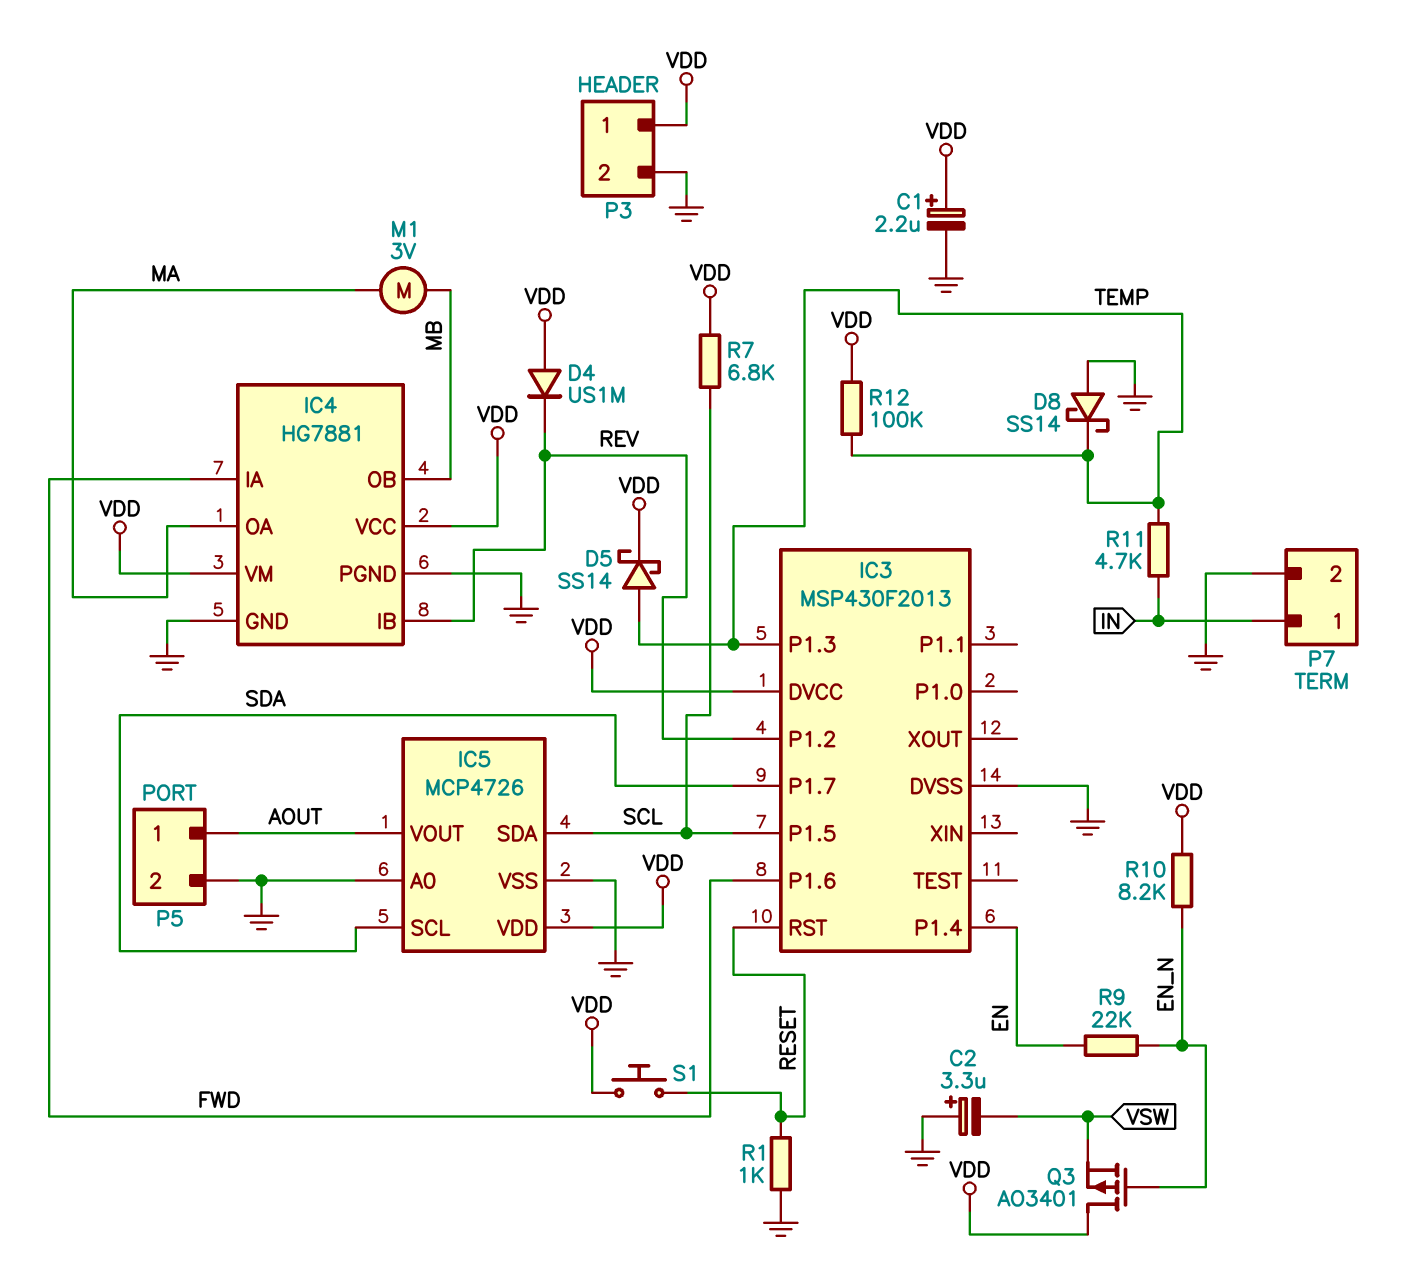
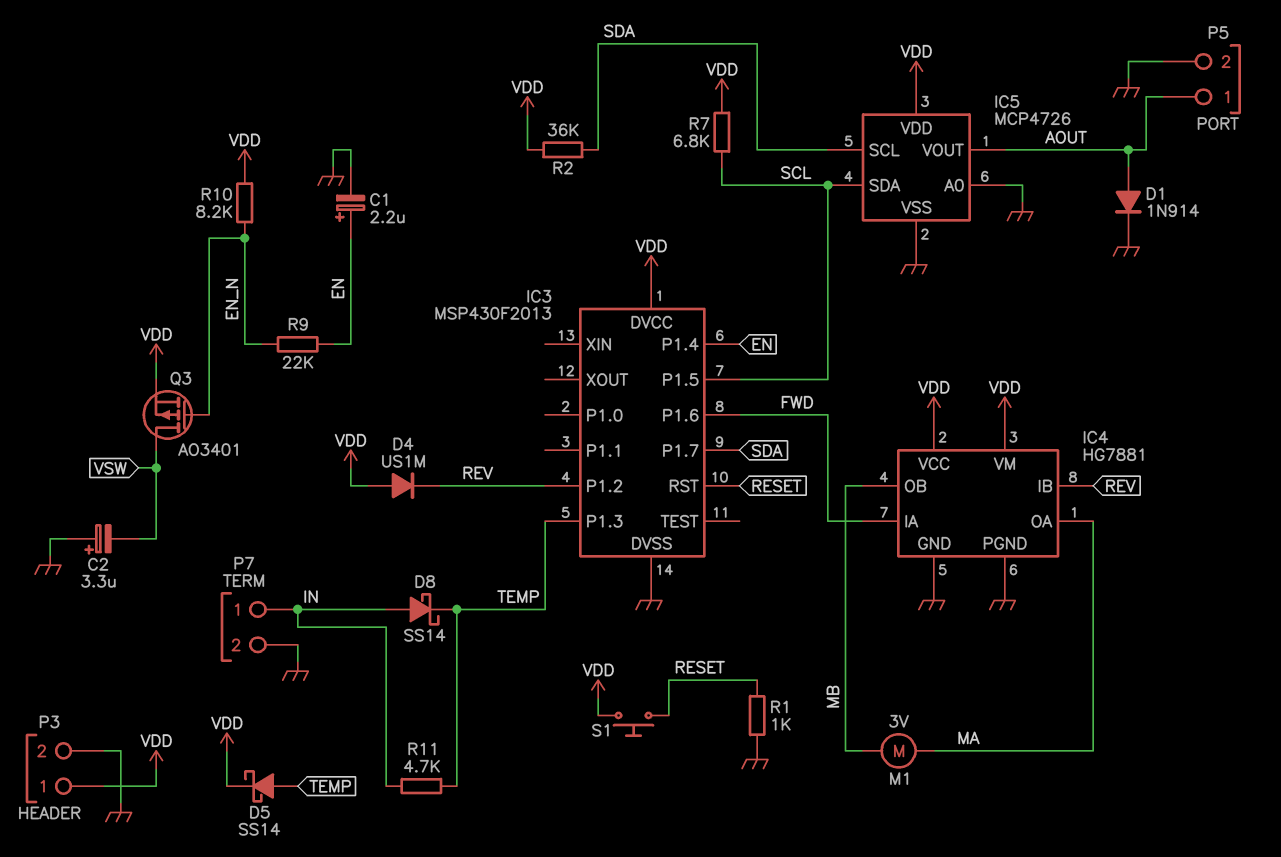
C1: 2.2uF (plus VDD, minus GND) -> 2.2uF (plus EN, minus GND)
D1: none -> diode 1N914 (A AOUT, K GND)
D8: schottky SS14 (A GND, K TEMP) -> schottky SS14 (A IN, K TEMP)
Q3: PMOS AO3401 (G EN_N, D VDD, S VSW) -> PMOS AO3401 (G EN_N, D VSW, S VDD)
R2: none -> 36k (SDA, VDD)
R12: 100k (TEMP, VDD) -> none

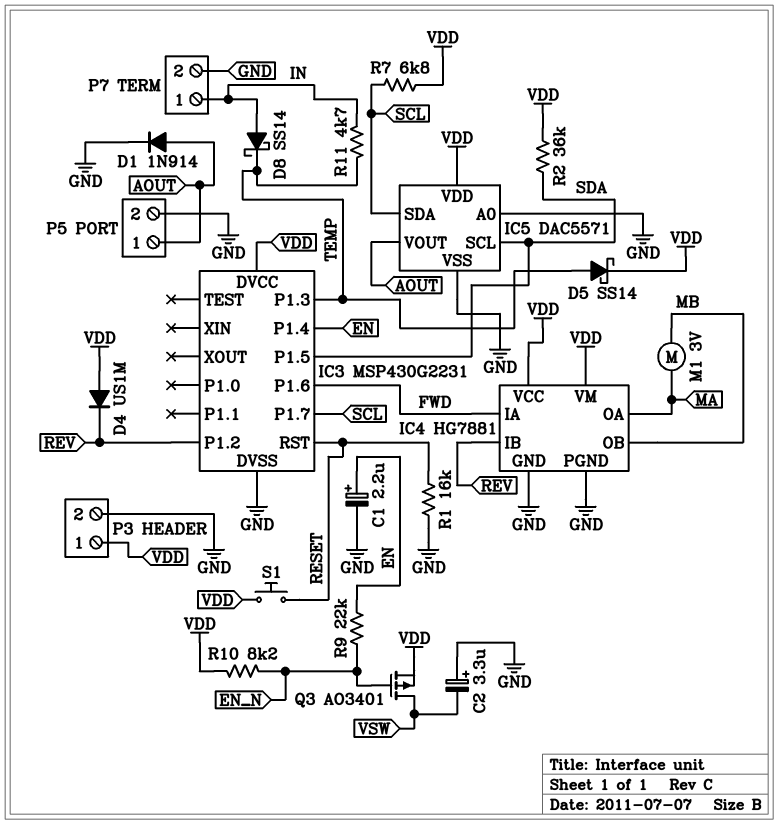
IC3: MSP430F2013 -> MSP430G2231
IC3 pin P1.5: SCL -> SDA
IC3 pin P1.7: SDA -> SCL
IC5: MCP4726 -> DAC5571
R1: 1k (GND, RESET) -> 16k (GND, RESET)

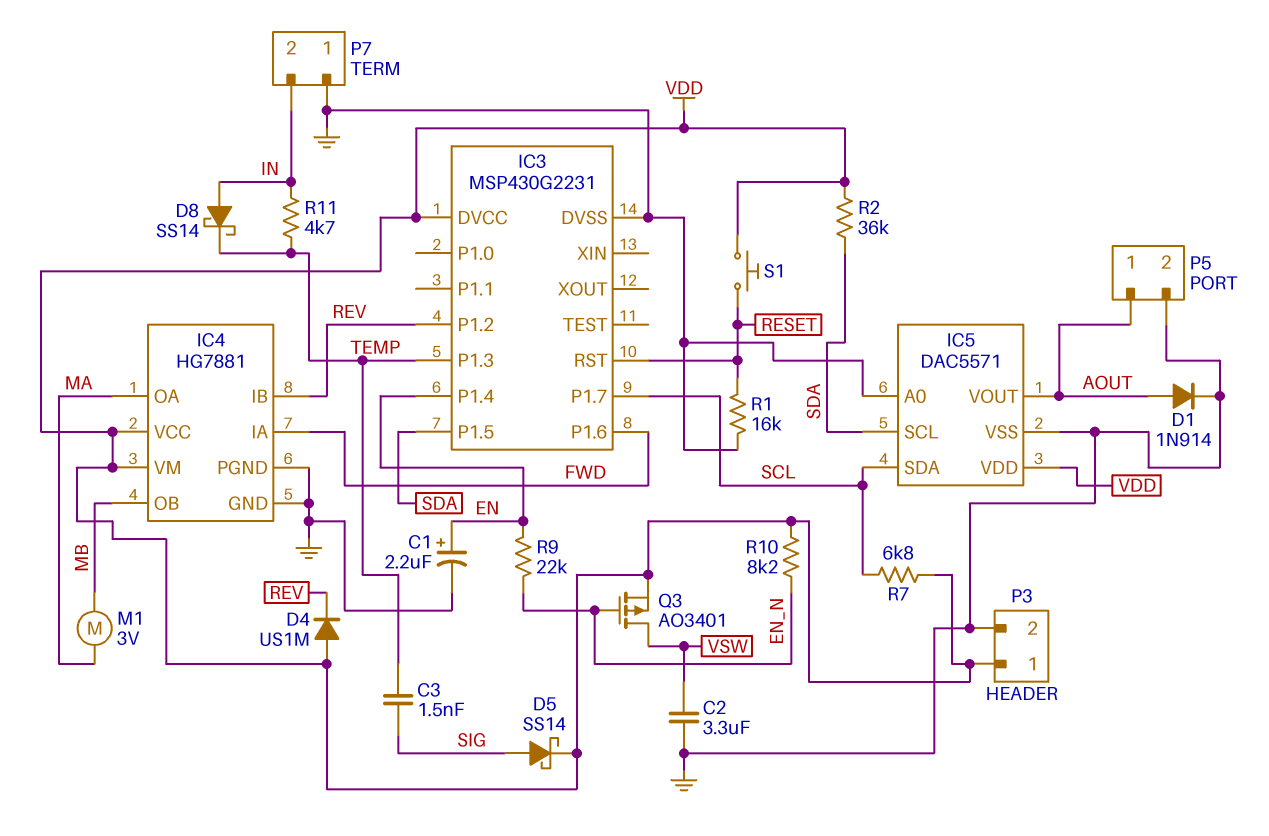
C2: 3.3uF (plus GND, minus VSW) -> 3.3uF (GND, VSW)
C3: none -> 1.5nF (SIG, TEMP)
D5: schottky SS14 (A TEMP, K VDD) -> schottky SS14 (A SIG, K VDD)
P7 pin 1: IN -> GND
P7 pin 2: GND -> IN

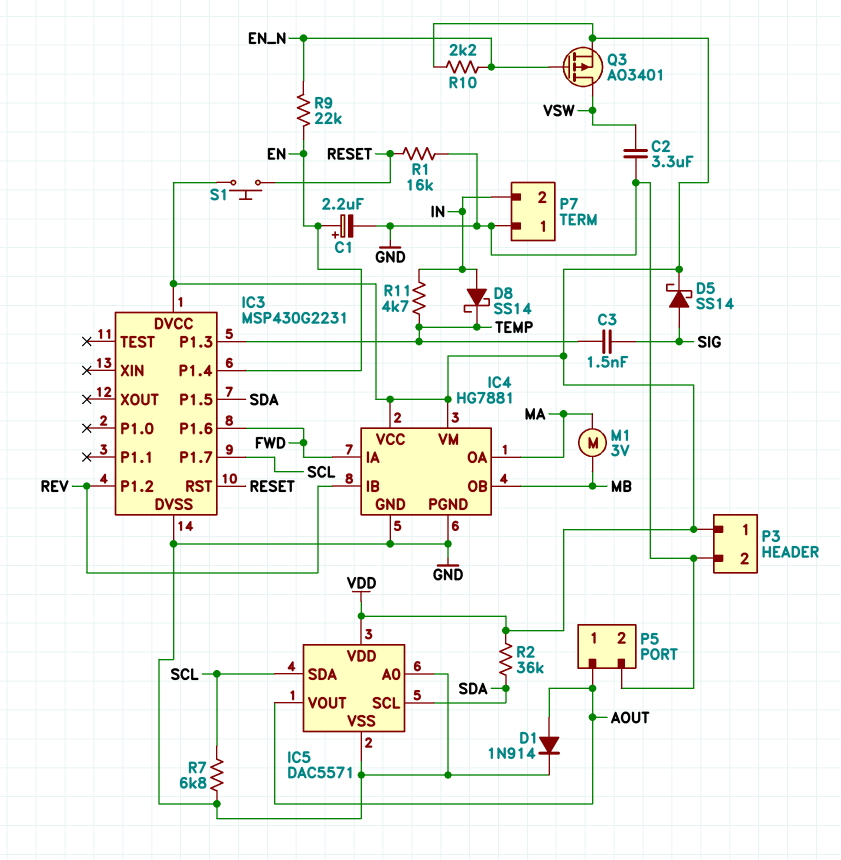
D4: diode US1M (A VDD, K REV) -> none
R7: 6.8k (SCL, VDD) -> 6.8k (GND, SCL)
R10: 8.2k (EN_N, VDD) -> 2.2k (EN_N, VDD)

